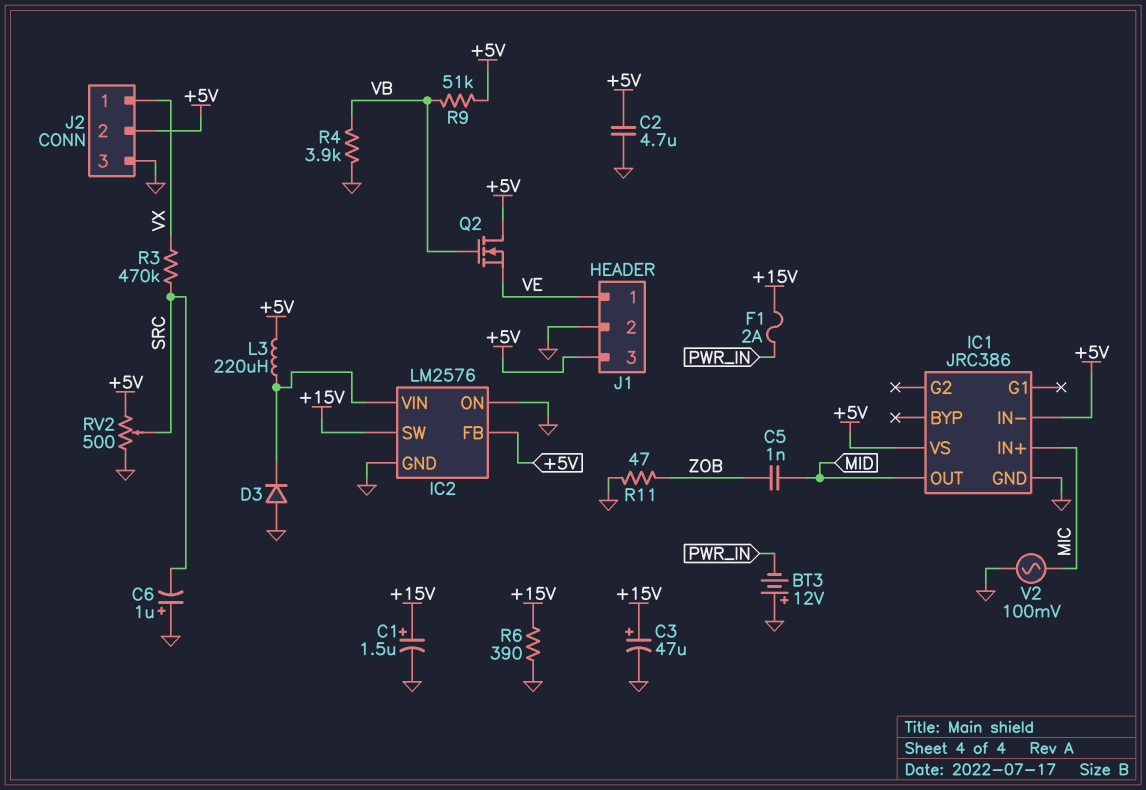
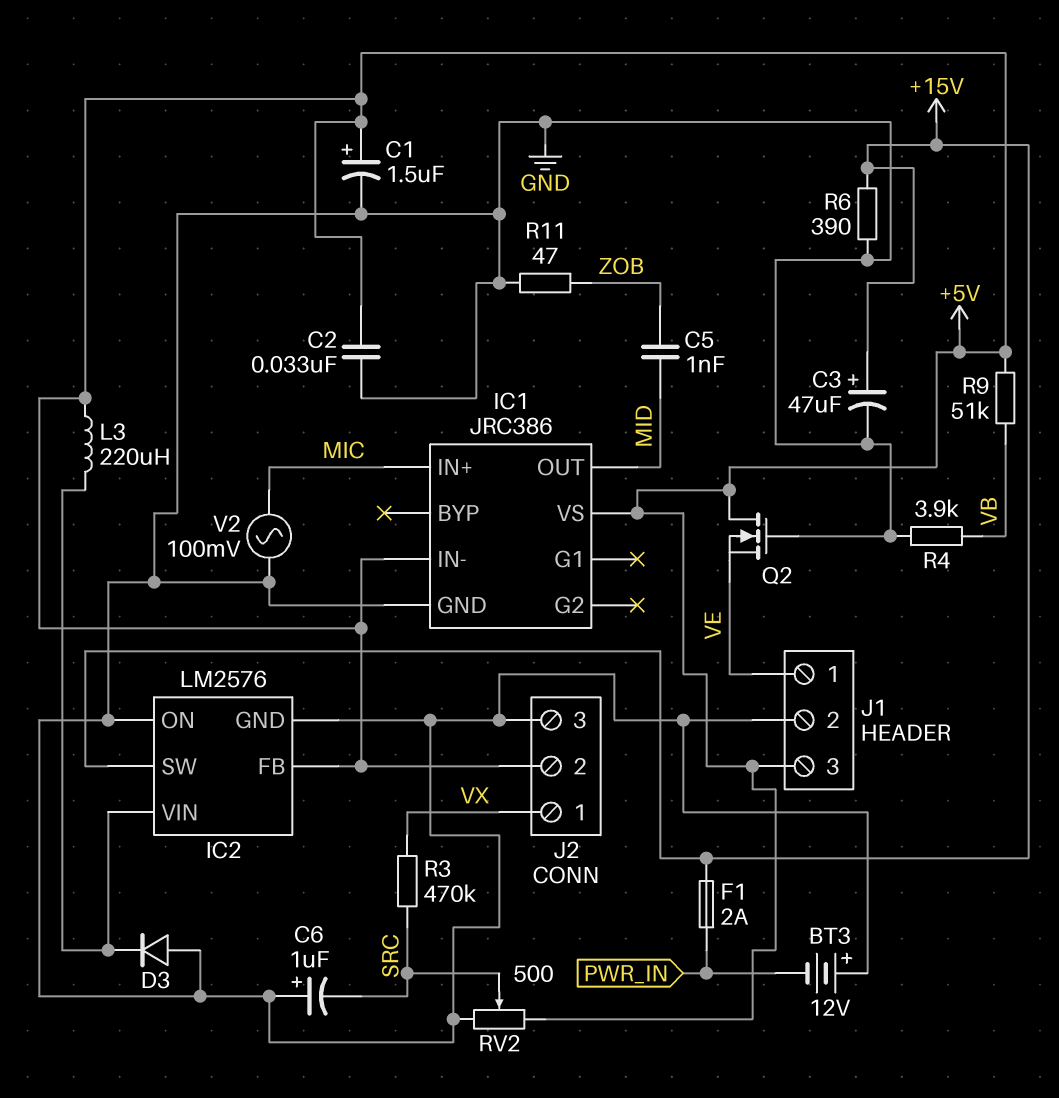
C1: 1.5uF (plus +15V, minus GND) -> 1.5uF (plus +5V, minus GND)
C2: 4.7uF (+5V, GND) -> 33nF (+5V, GND)
Q2: NMOS (G VB, D +5V, S VE) -> NMOS (G GND, D +5V, S VE)

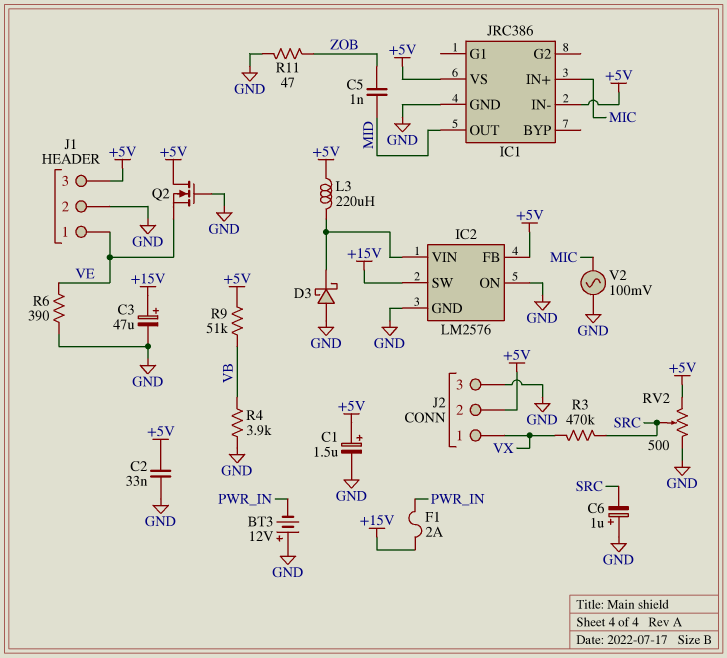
D3: diode (A GND, K IC2/VIN) -> schottky (A GND, K IC2/VIN)
R6: 390 (+15V, GND) -> 390 (GND, VE)

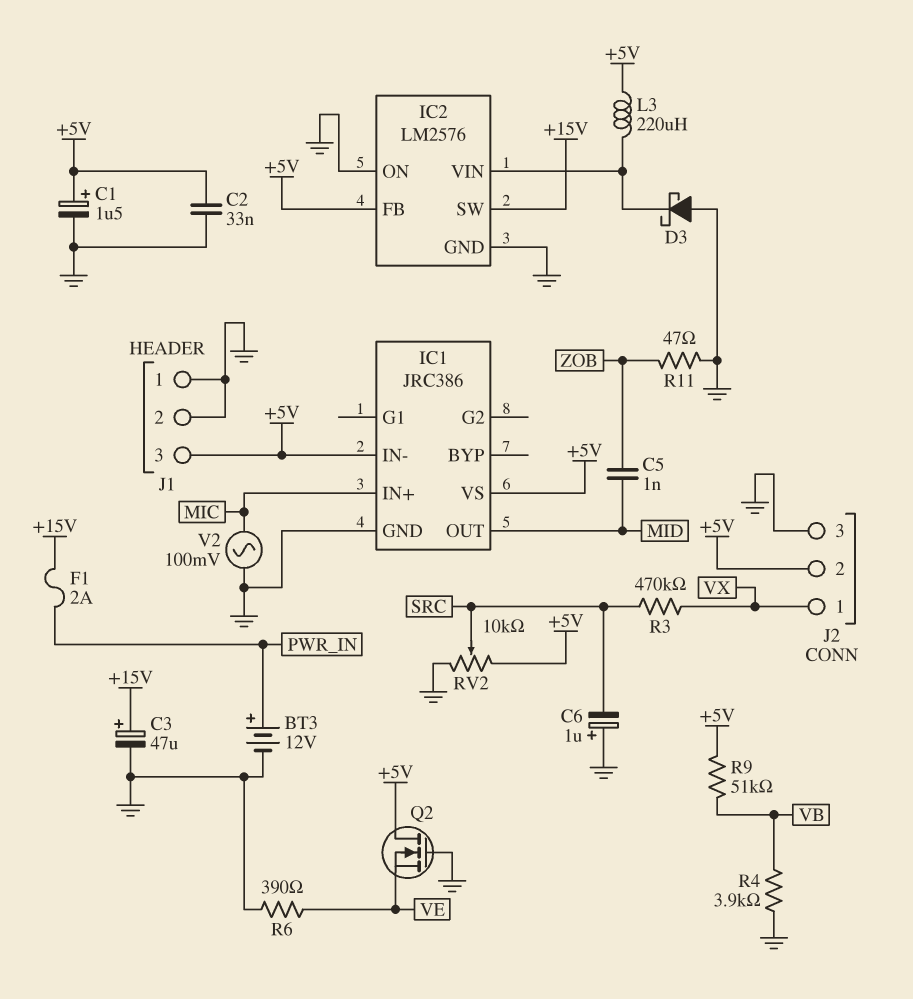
BT3: 12V (plus GND, minus PWR_IN) -> 12V (plus PWR_IN, minus GND)
J1 pin 1: VE -> GND
RV2: 500 (+5V, GND, wiper SRC) -> 10k (+5V, GND, wiper SRC)

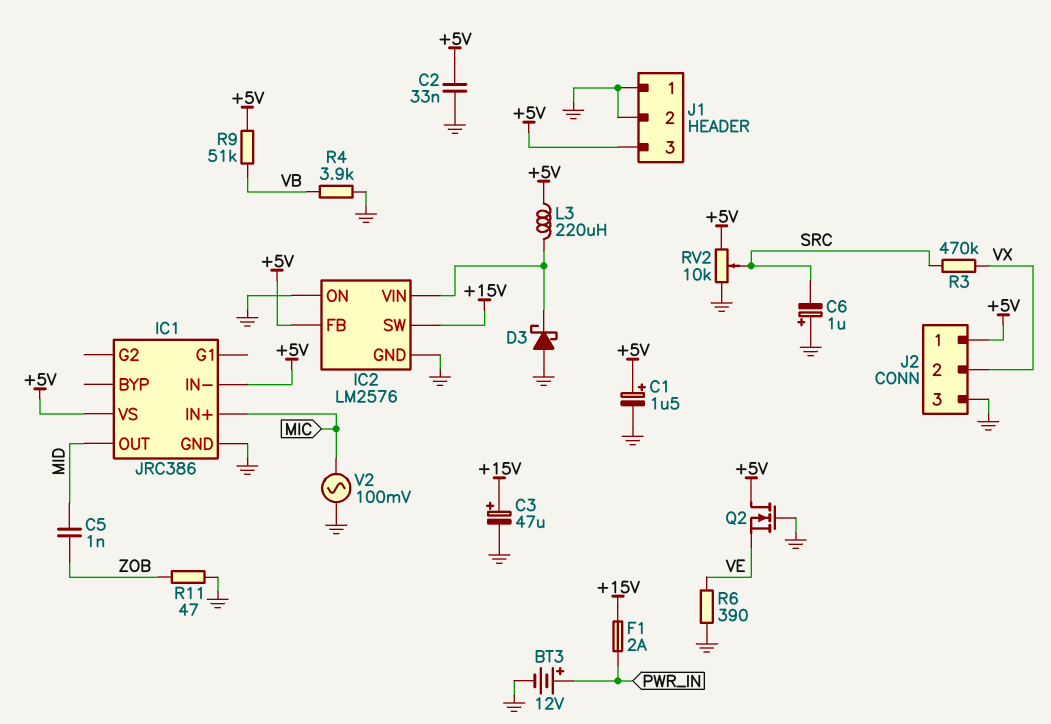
J2 pin 1: VX -> +5V
J2 pin 2: +5V -> VX

